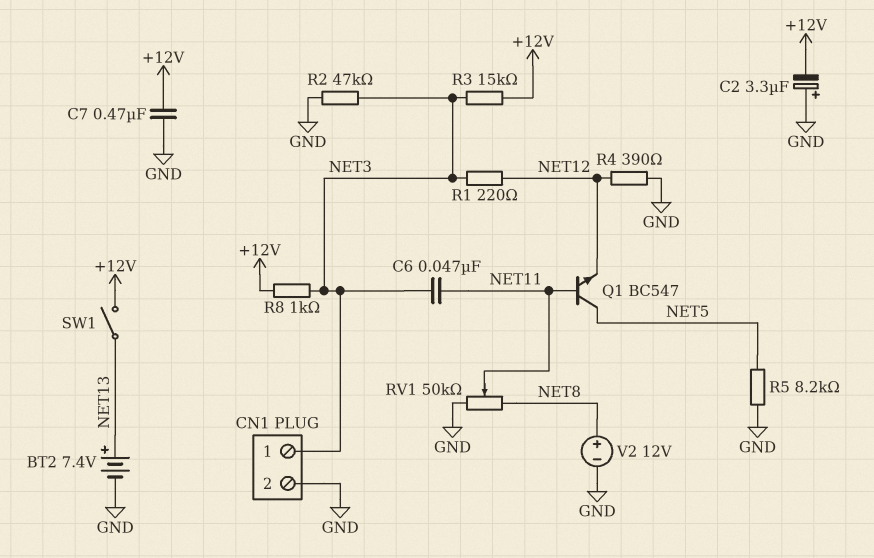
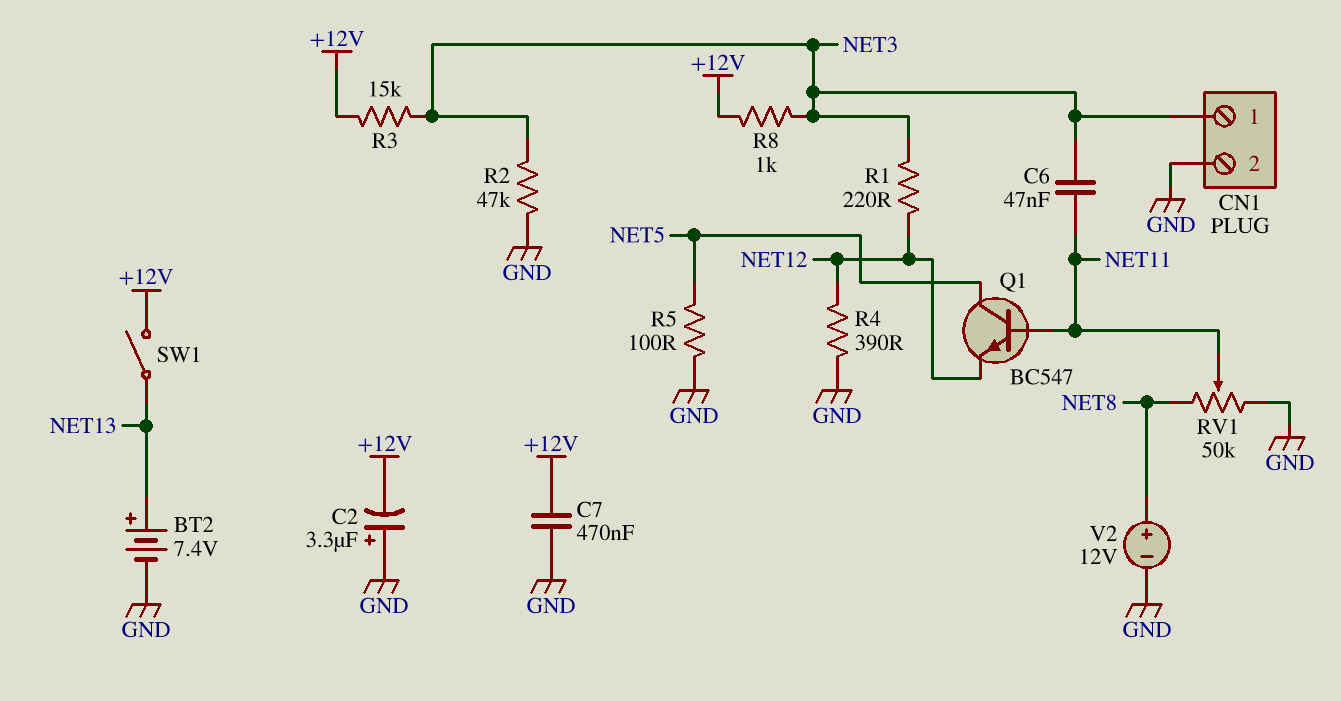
R5: 8.2k (GND, NET5) -> 100 (GND, NET5)

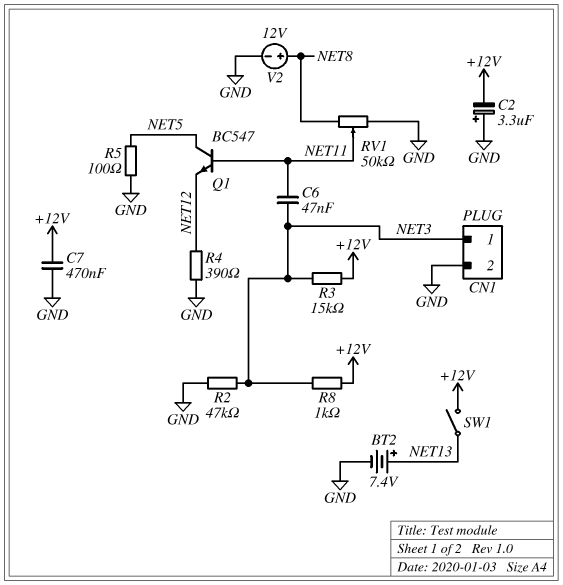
R1: 220 (NET3, NET12) -> none

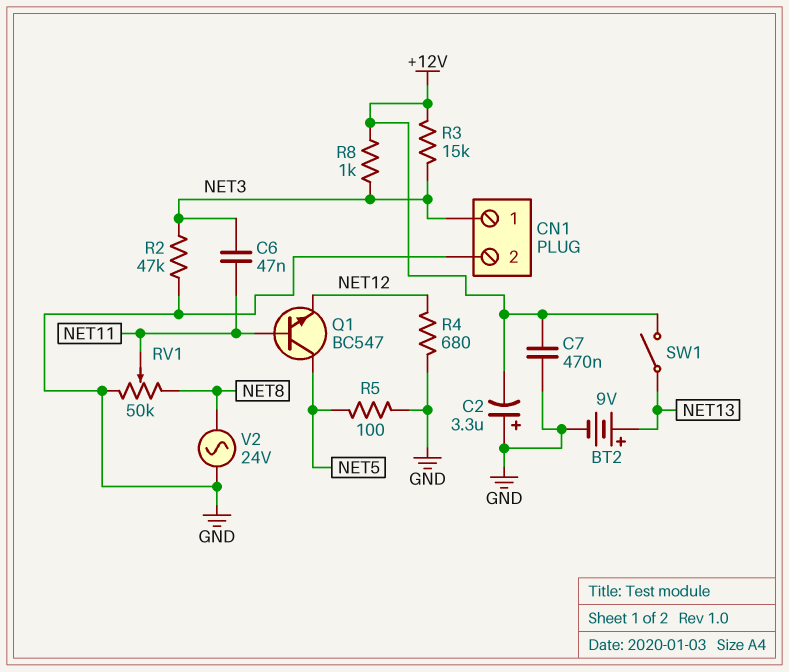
BT2: 7.4V (plus NET13, minus GND) -> 9V (plus NET13, minus GND)
R4: 390 (GND, NET12) -> 680 (GND, NET12)
V2: 12V (plus NET8, minus GND) -> AC 24V (GND, NET8)

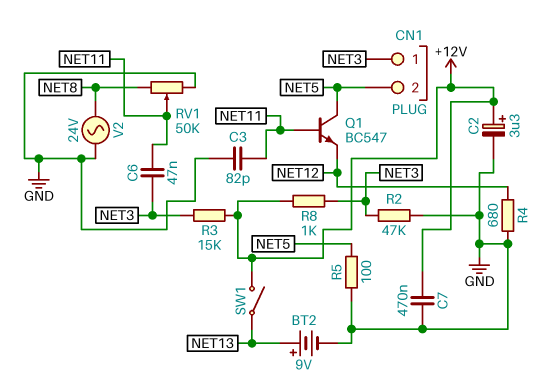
C2: 3.3uF (plus GND, minus +12V) -> 3.3uF (plus +12V, minus GND)
C3: none -> 82pF (GND, NET11)
CN1 pin 2: GND -> NET5

